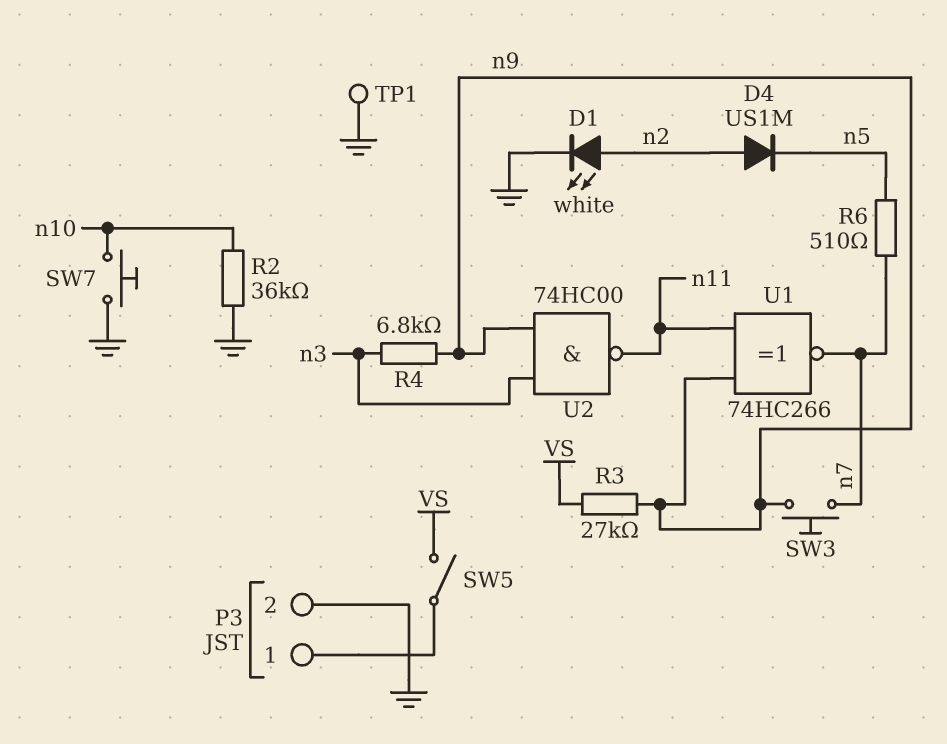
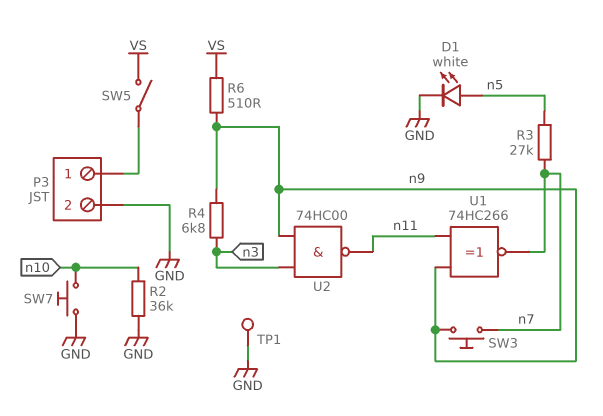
D1: LED white (A n2, K GND) -> LED white (A n5, K GND)
D4: diode US1M (A n2, K n5) -> none
R3: 27k (VS, n9) -> 27k (n5, n7)
R6: 510 (n5, n7) -> 510 (VS, n9)

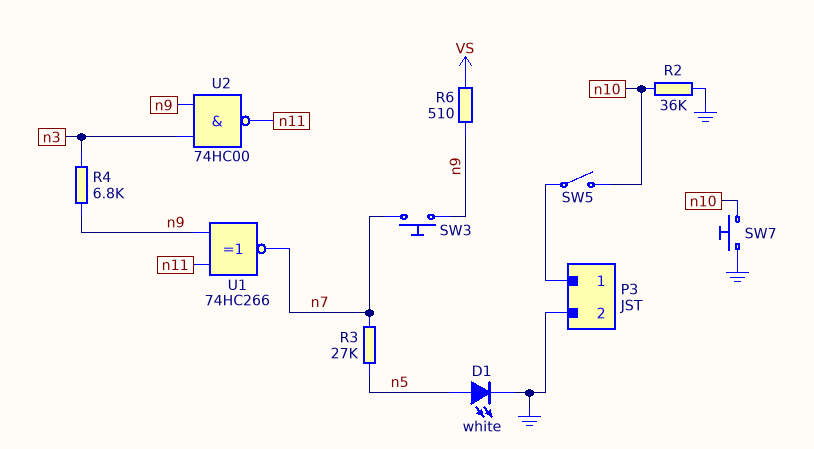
SW5: switch (P3/1, VS) -> switch (P3/1, n10)
TP1: test point (GND) -> none

